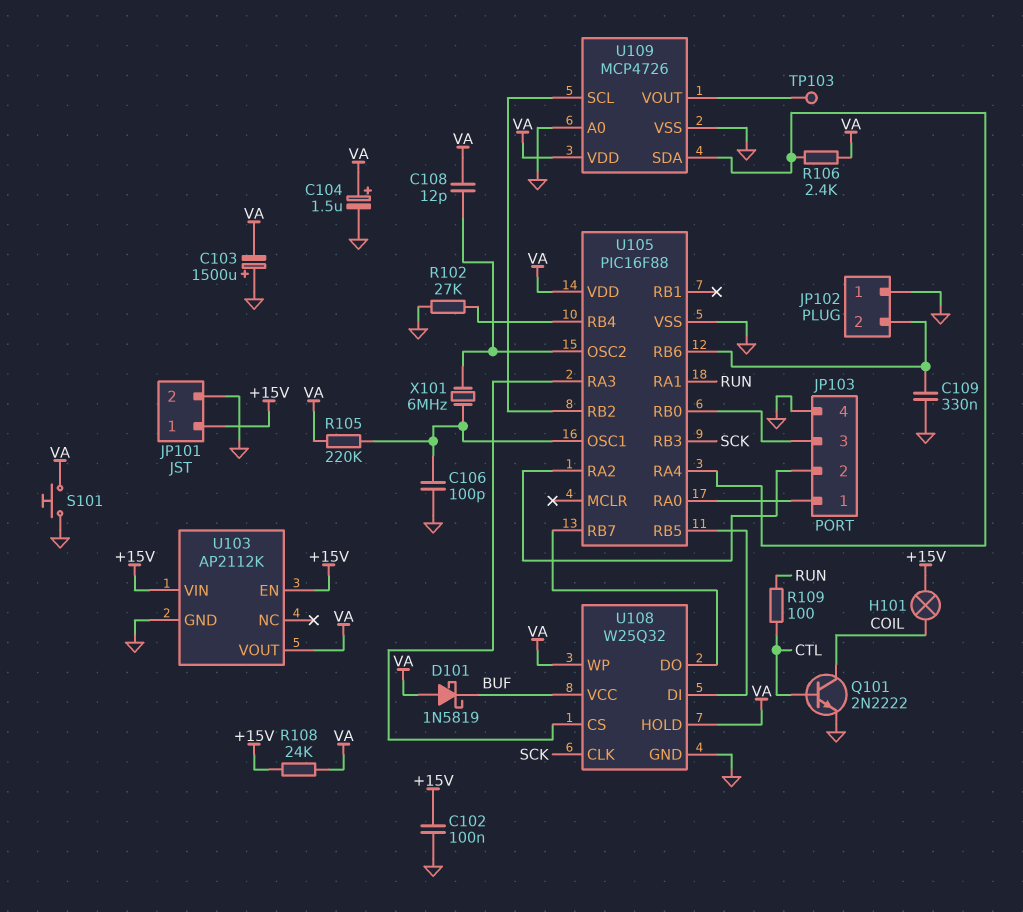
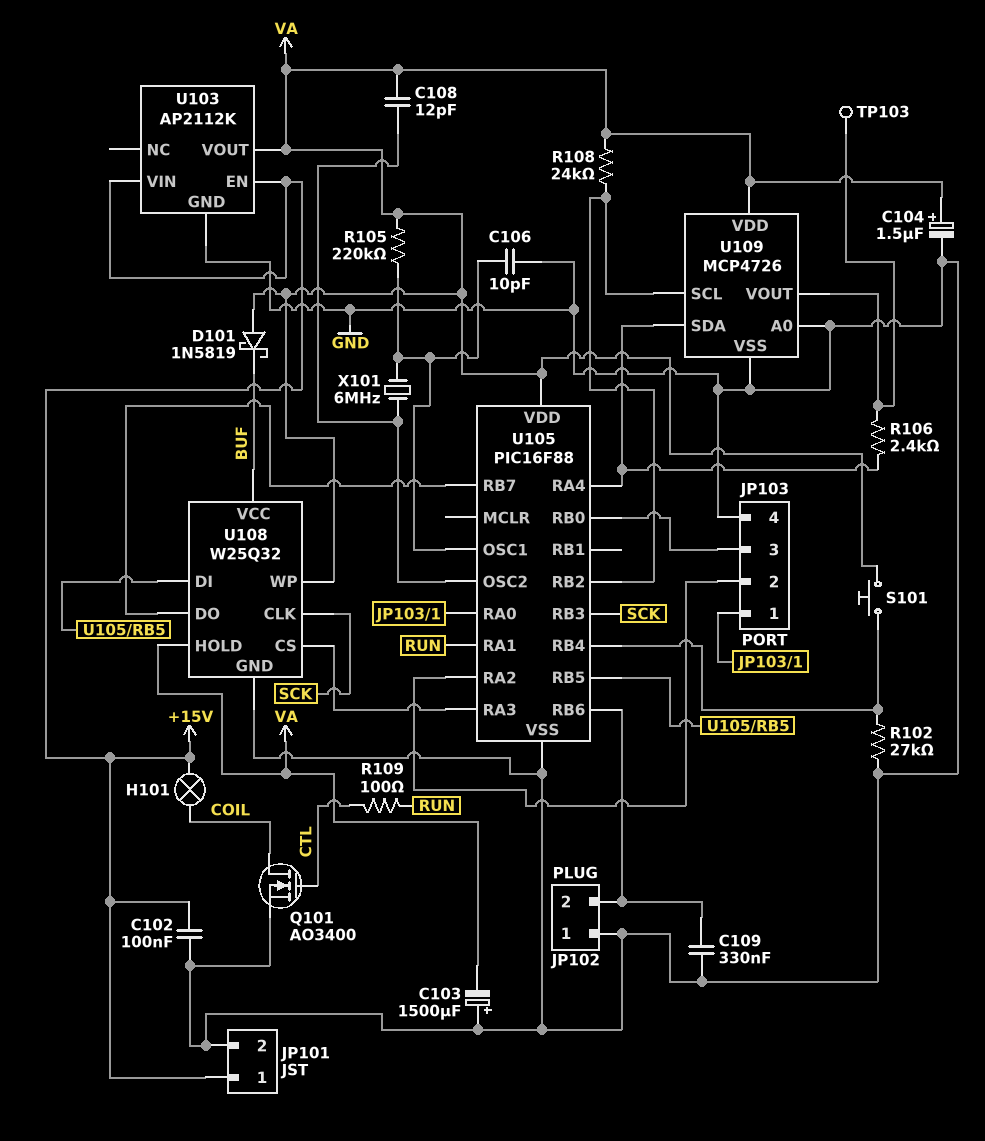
C106: 100pF (GND, U105/OSC1) -> 10pF (GND, U105/OSC1)
Q101: NPN 2N2222 (B CTL, C COIL, E GND) -> NMOS AO3400 (G CTL, D COIL, S GND)
R106: 2.4k (U105/RA4, VA) -> 2.4k (U105/RA4, U109/VOUT)
R108: 24k (+15V, VA) -> 24k (U105/RB2, VA)
S101: button (GND, VA) -> button (U105/RB4, VA)

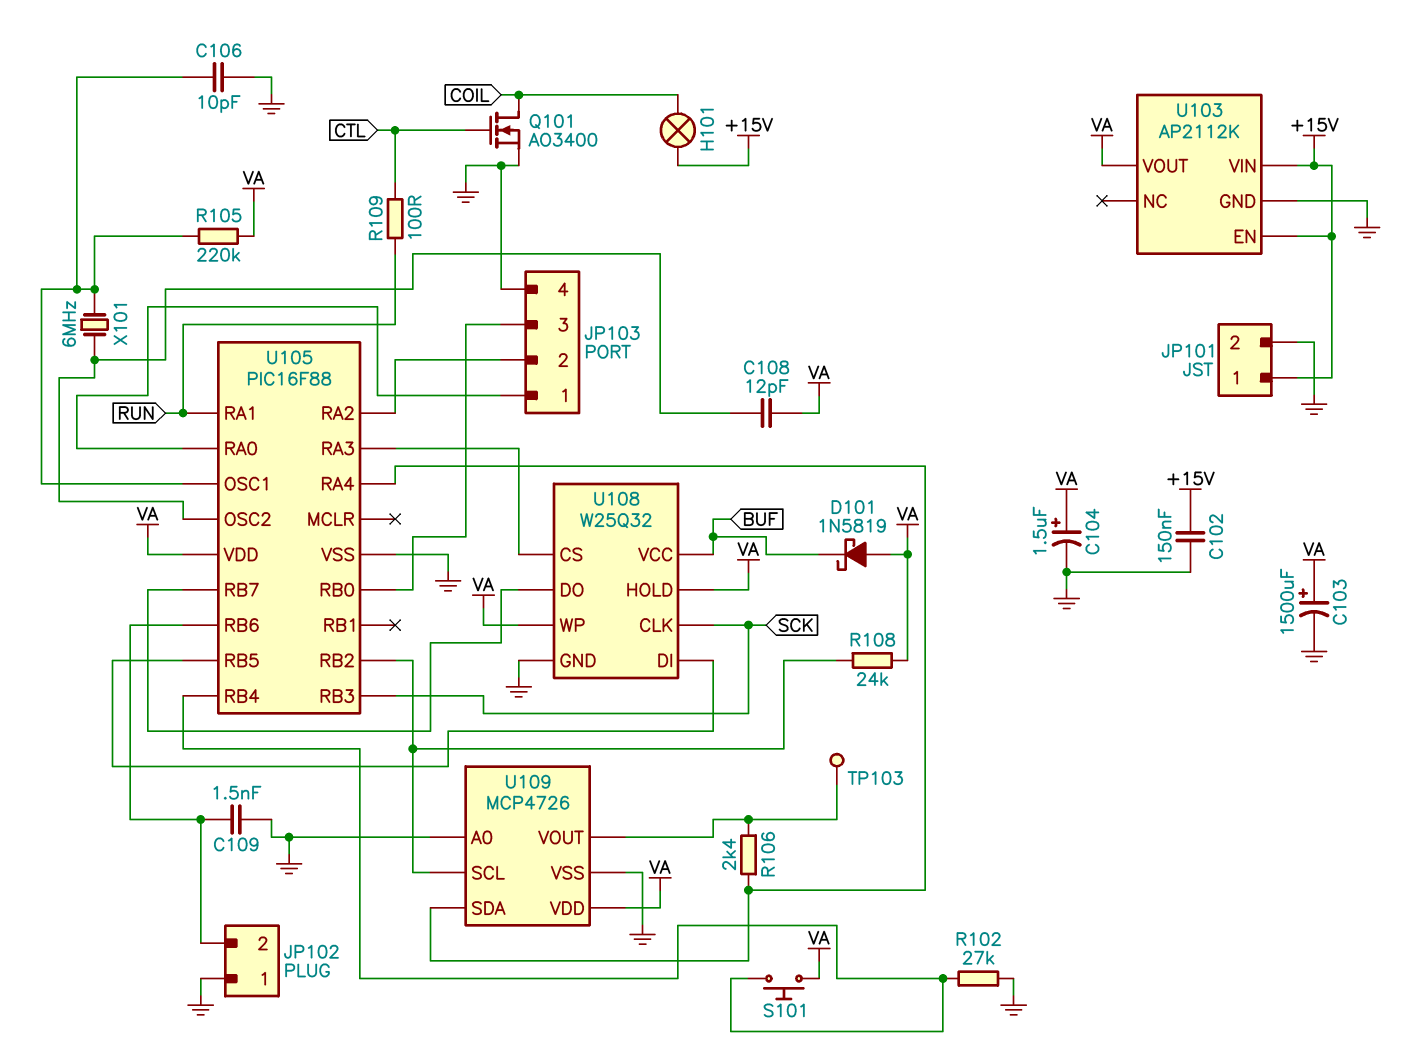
C102: 100nF (+15V, GND) -> 150nF (+15V, GND)
C103: 1500uF (plus GND, minus VA) -> 1500uF (plus VA, minus GND)
C109: 330nF (GND, JP102/2) -> 1.5nF (GND, JP102/2)

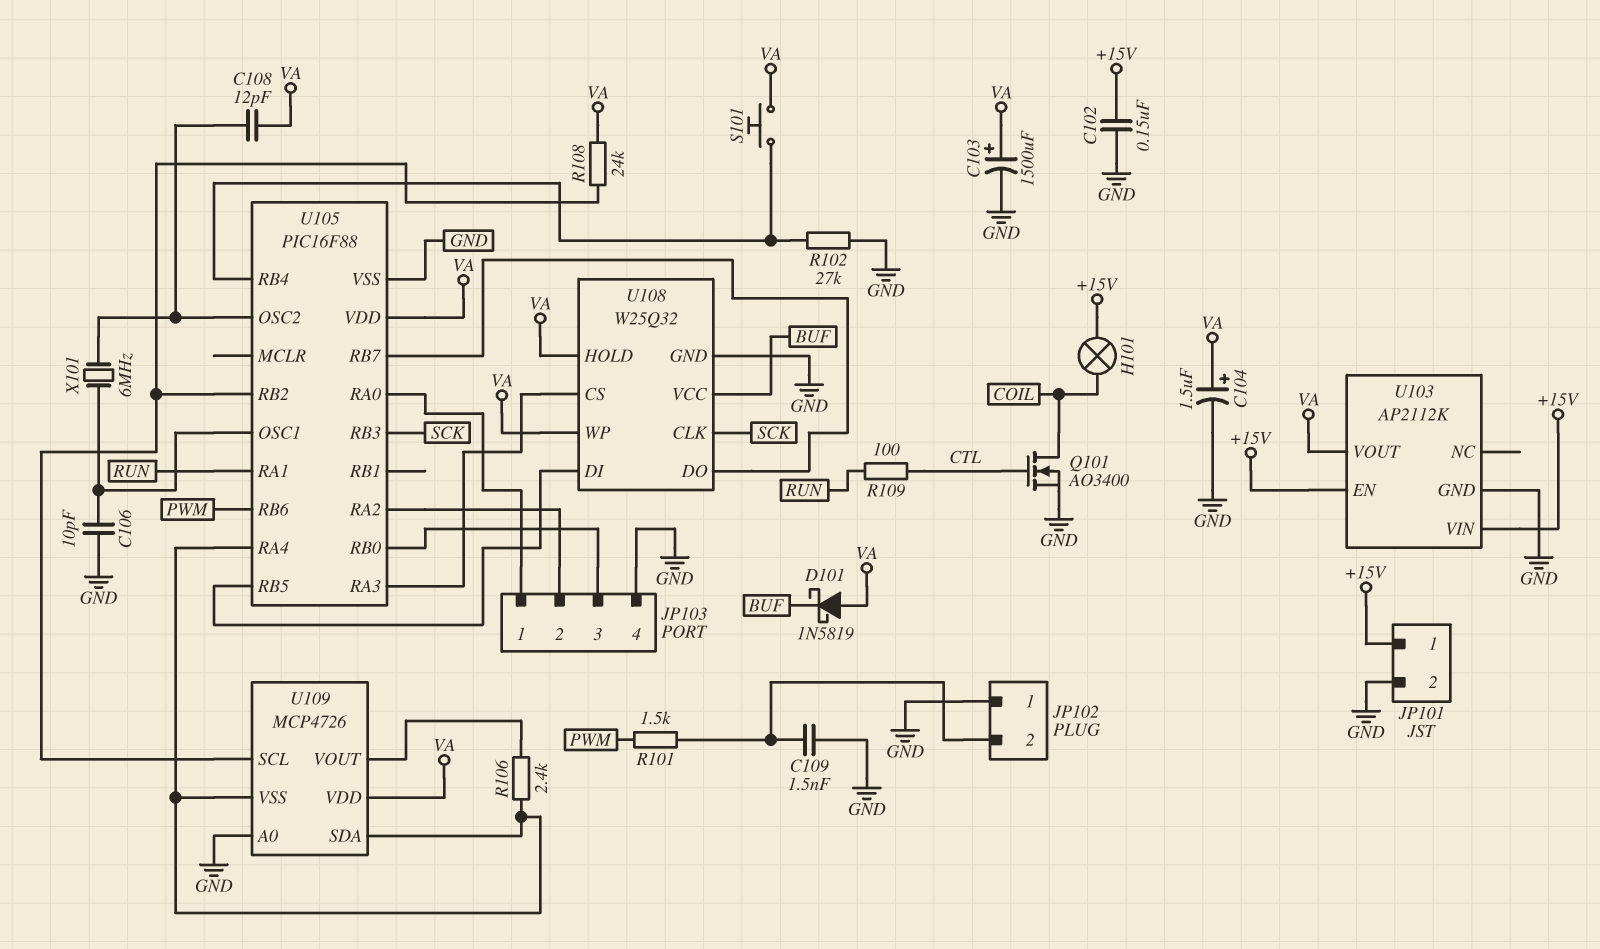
R101: none -> 1.5k (JP102/2, PWM)
R105: 220k (U105/OSC1, VA) -> none
TP103: test point (U109/VOUT) -> none
U105 pin RB6: JP102/2 -> PWM
U109 pin VSS: GND -> U105/RA4

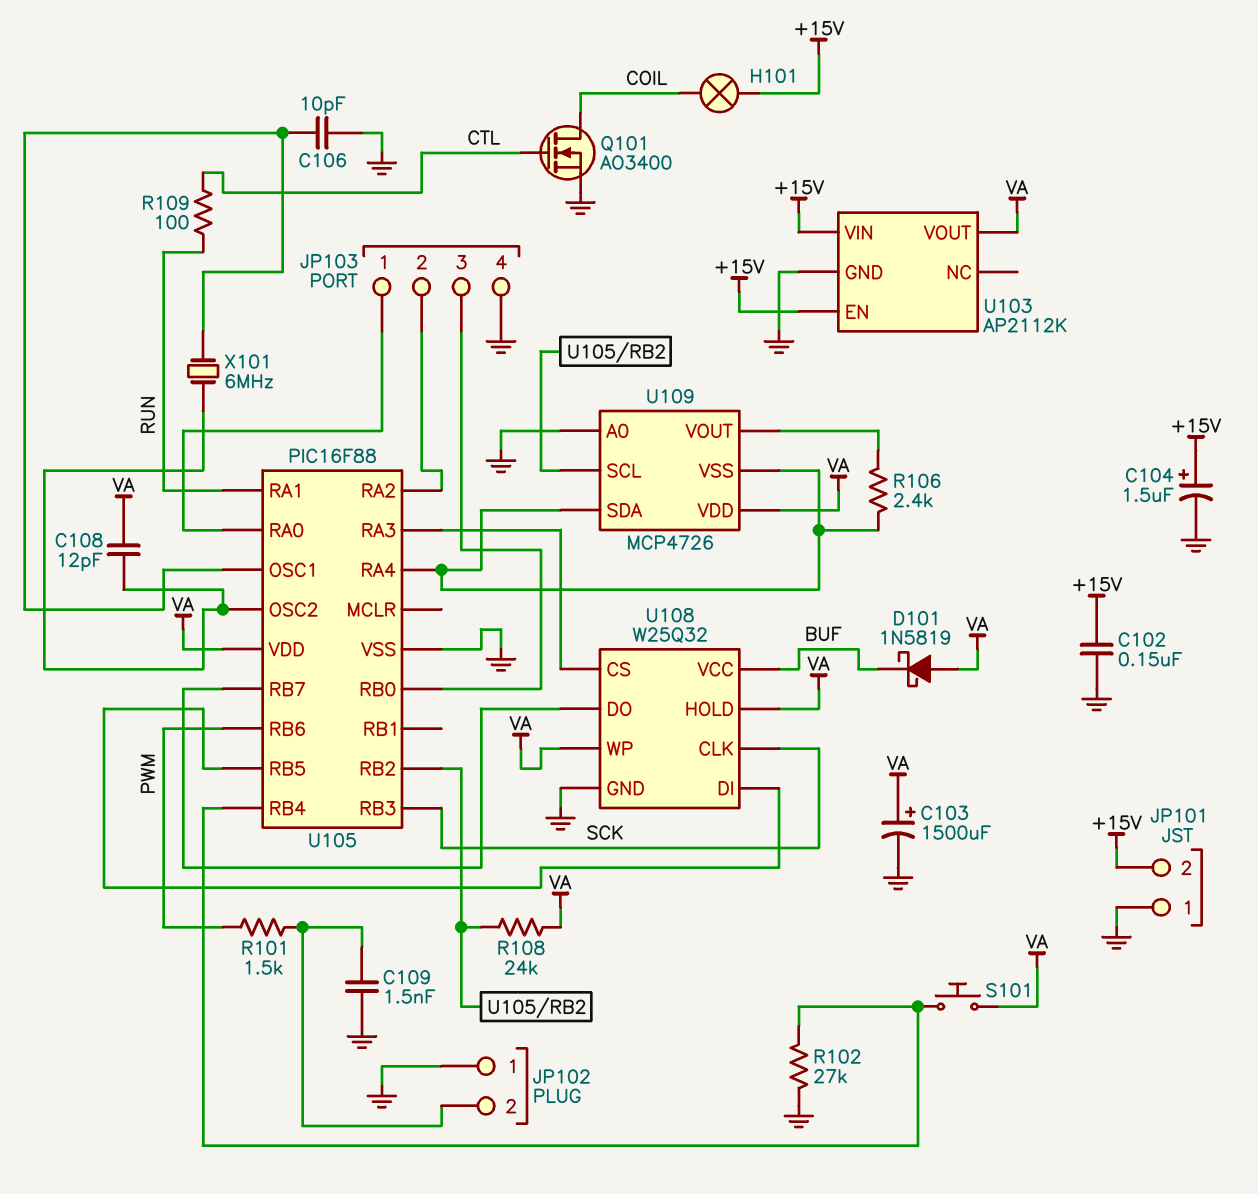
C104: 1.5uF (plus VA, minus GND) -> 1.5uF (plus +15V, minus GND)
JP101 pin 1: +15V -> GND
JP101 pin 2: GND -> +15V

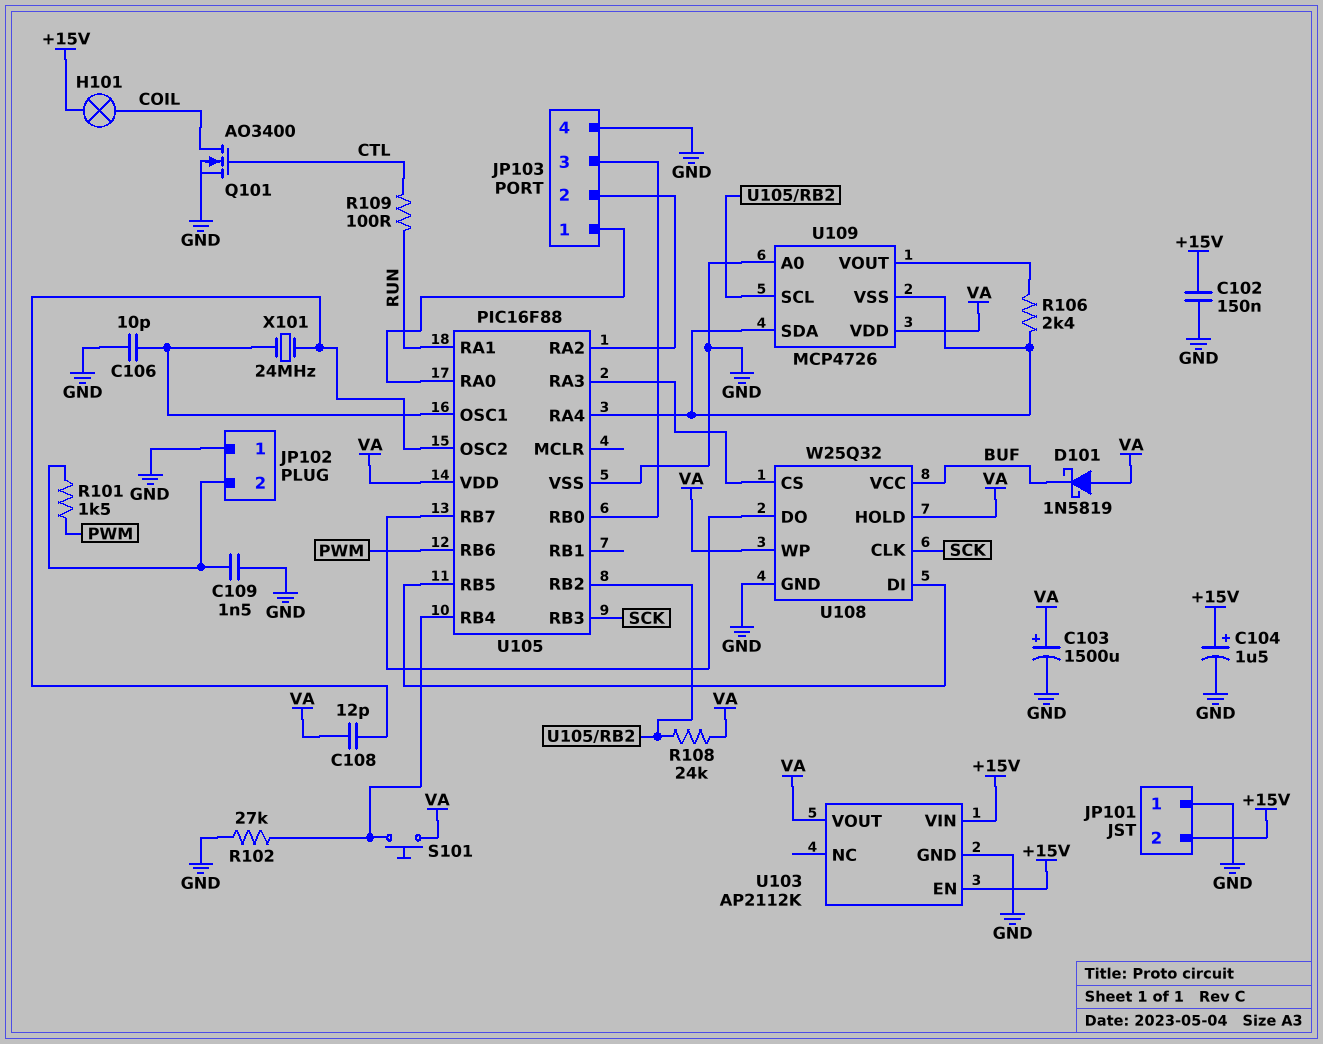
X101: 6MHz (U105/OSC1, U105/OSC2) -> 24MHz (U105/OSC1, U105/OSC2)

